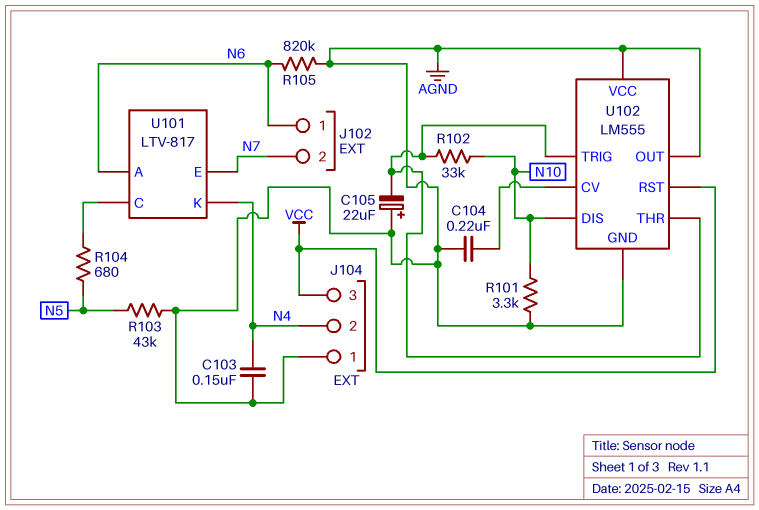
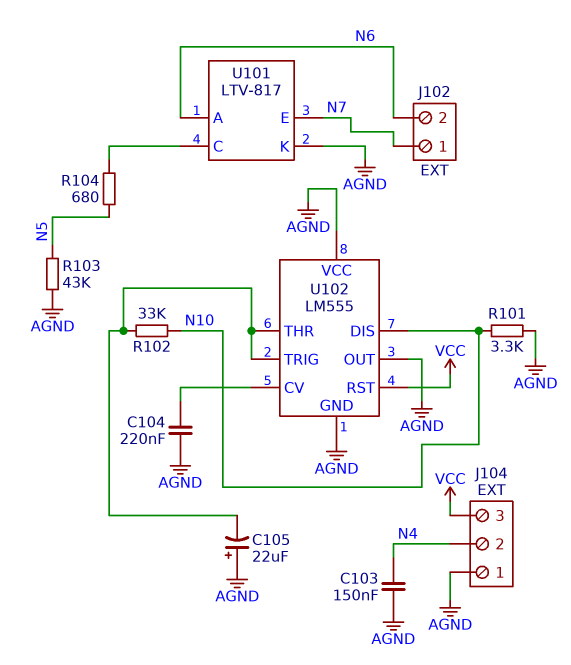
J102 pin 1: N6 -> N7
J102 pin 2: N7 -> N6
R105: 820k (AGND, N6) -> none
U101 pin K: N4 -> AGND

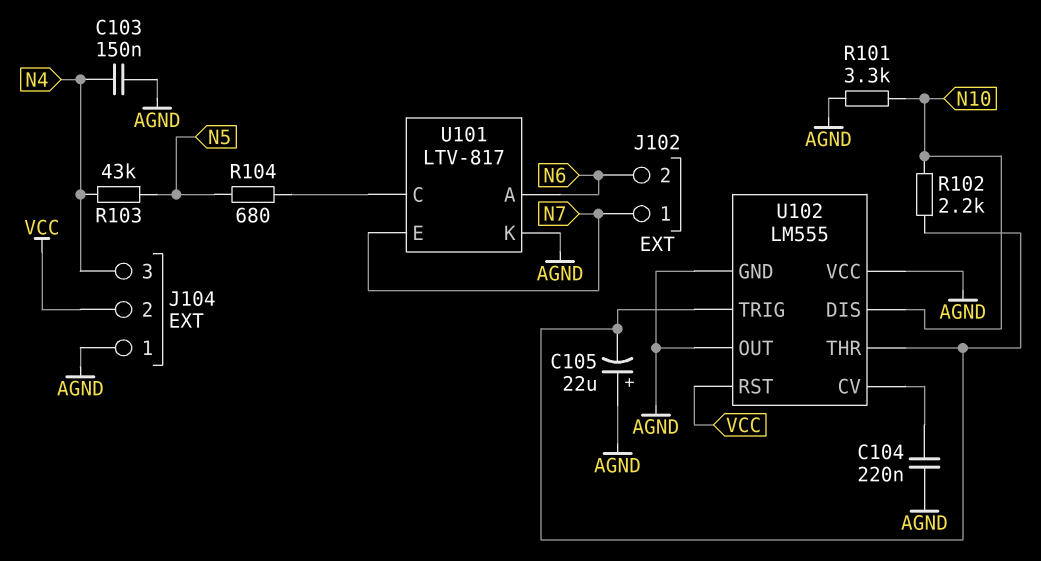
J104 pin 2: N4 -> VCC
J104 pin 3: VCC -> N4
R102: 33k (N10, U102/THR) -> 2.2k (N10, U102/THR)
R103: 43k (AGND, N5) -> 43k (N4, N5)

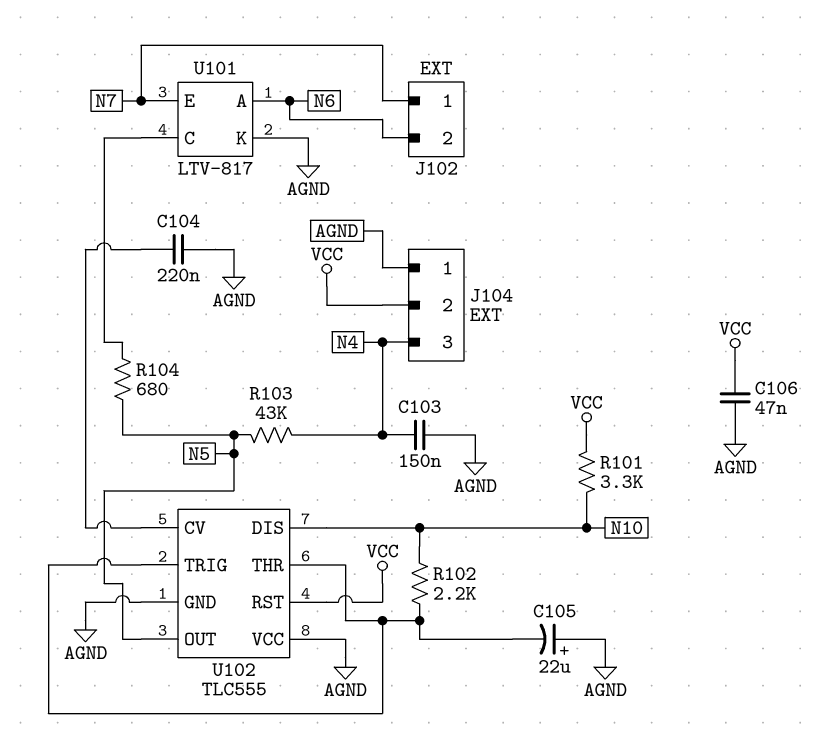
C106: none -> 47nF (AGND, VCC)
R101: 3.3k (AGND, N10) -> 3.3k (N10, VCC)
U102: LM555 -> TLC555
U102 pin OUT: AGND -> N5

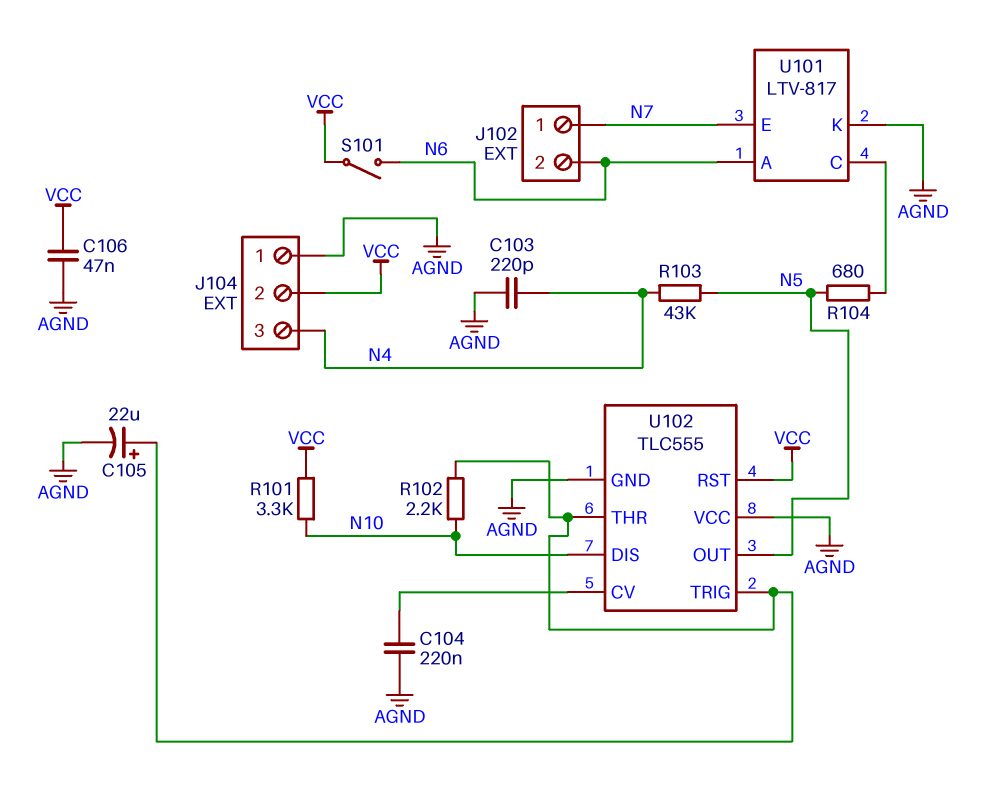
C103: 150nF (AGND, N4) -> 220pF (AGND, N4)
C105: 22uF (plus AGND, minus U102/THR) -> 22uF (plus U102/THR, minus AGND)
S101: none -> switch (N6, VCC)

